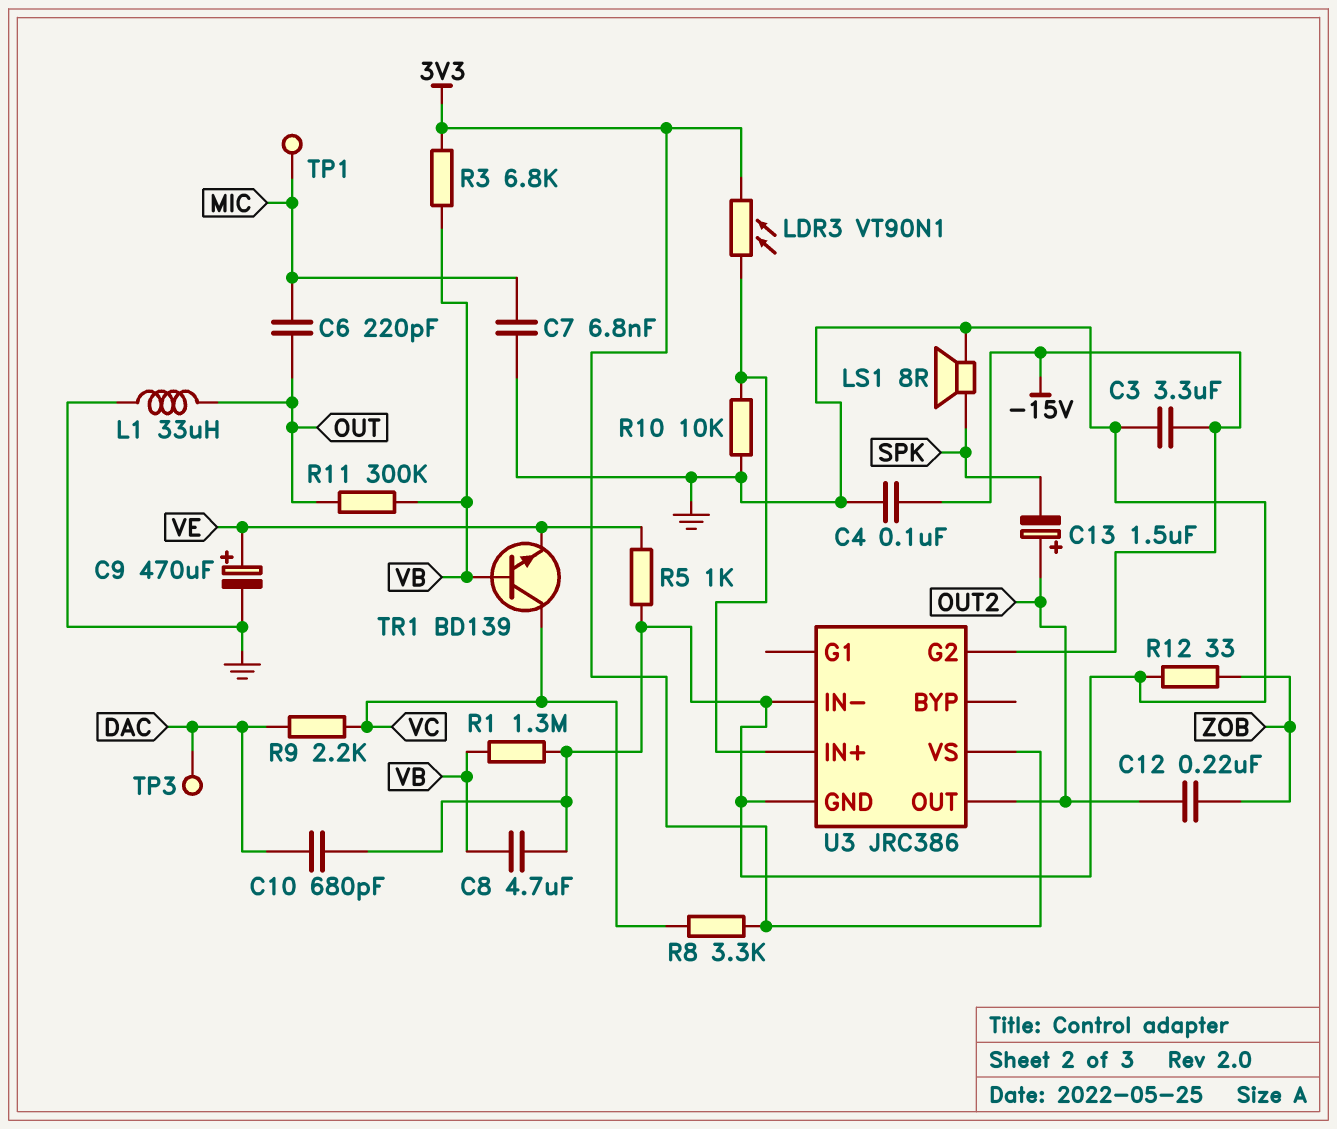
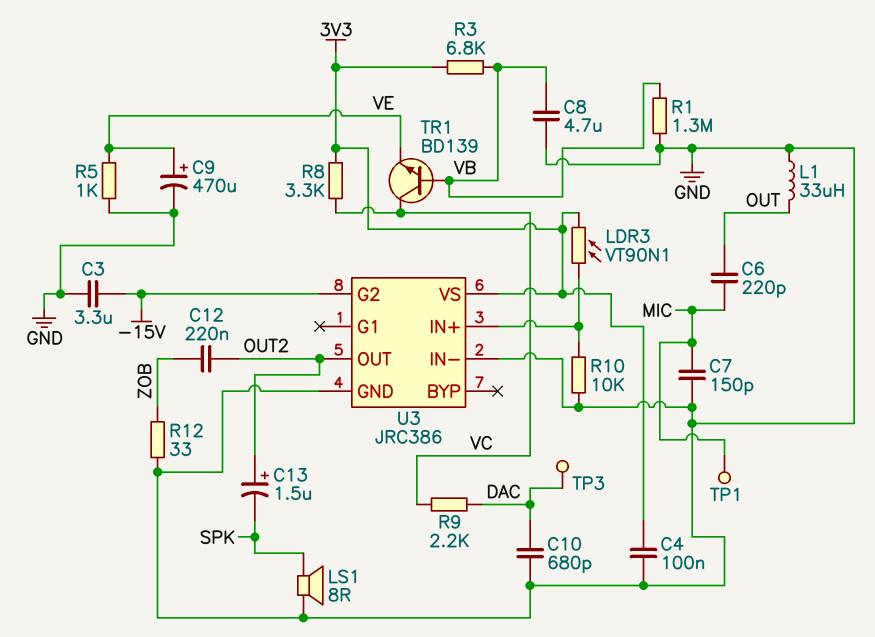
C4: 100nF (-15V, GND) -> 100nF (3V3, GND)
C7: 6.8nF (GND, MIC) -> 150pF (GND, MIC)
R11: 300k (OUT, VB) -> none

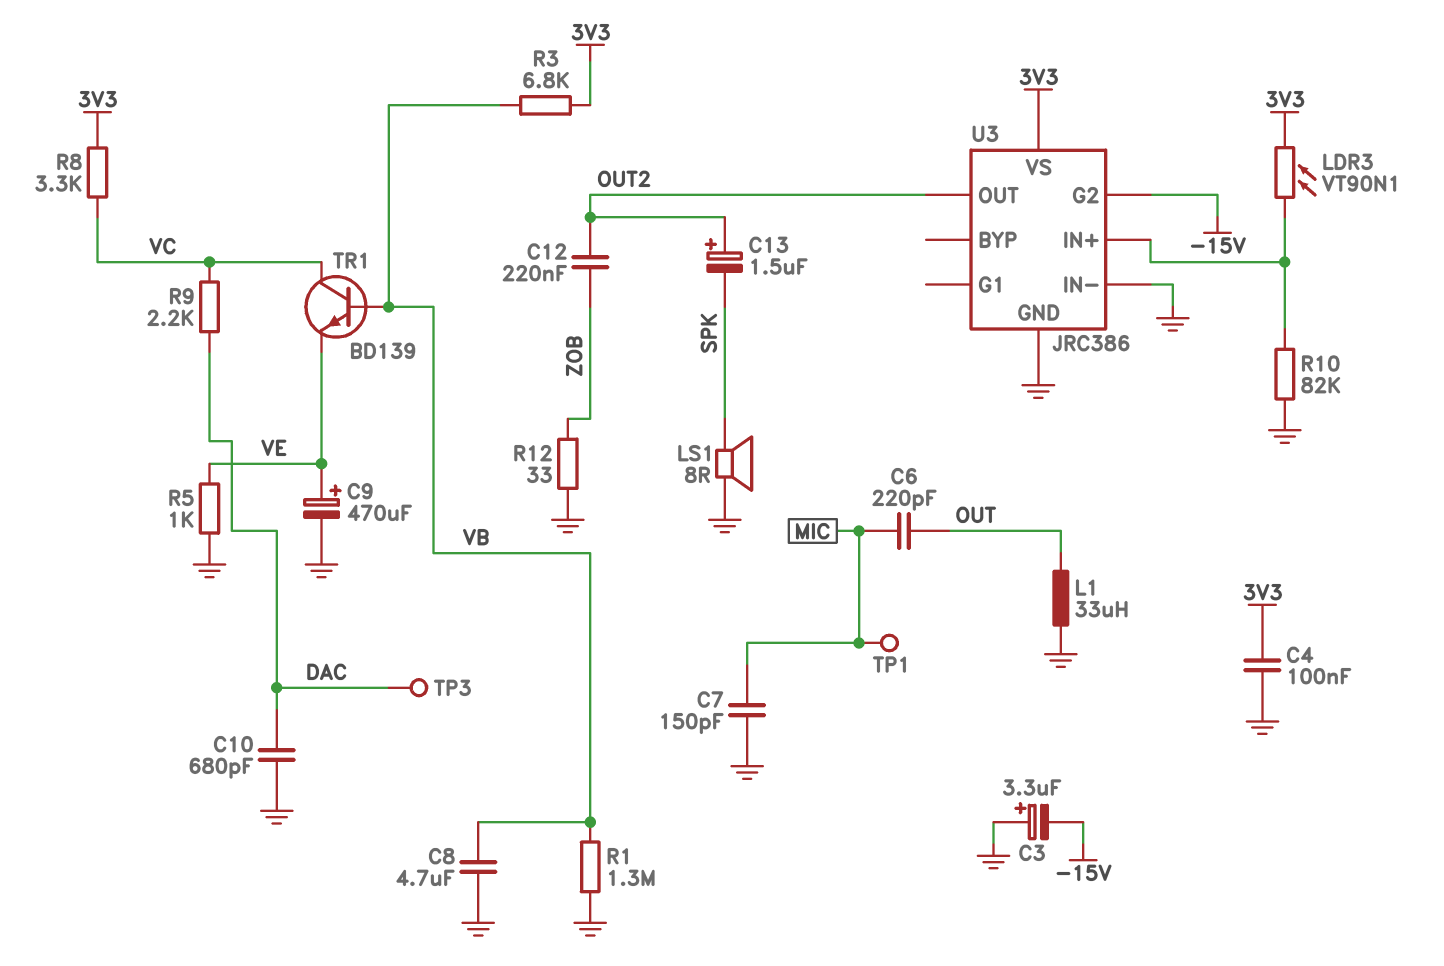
C3: 3.3uF (-15V, GND) -> 3.3uF (plus GND, minus -15V)
R10: 10k (GND, U3/IN+) -> 82k (GND, U3/IN+)

